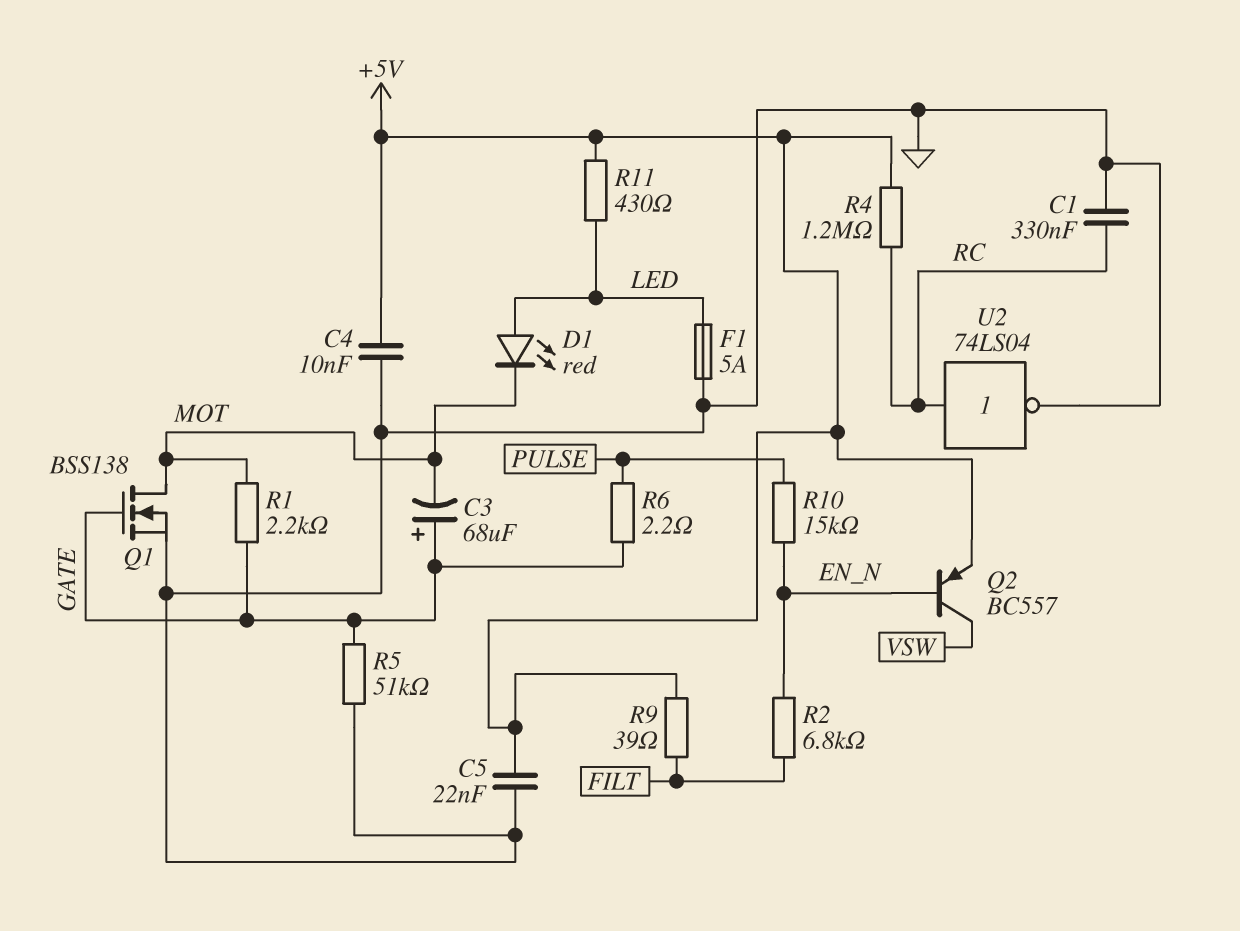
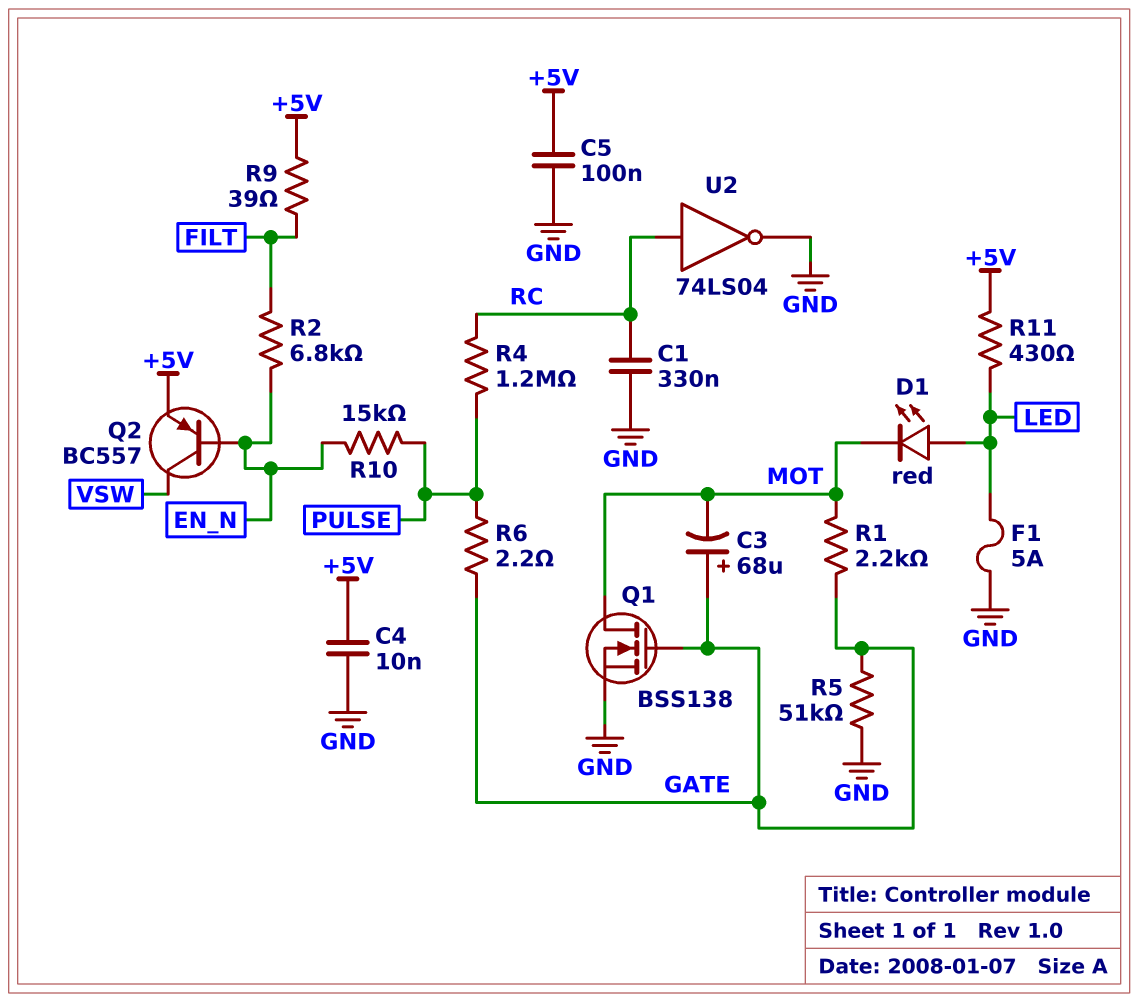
C5: 22nF (+5V, GND) -> 100nF (+5V, GND)
R4: 1.2M (+5V, RC) -> 1.2M (PULSE, RC)

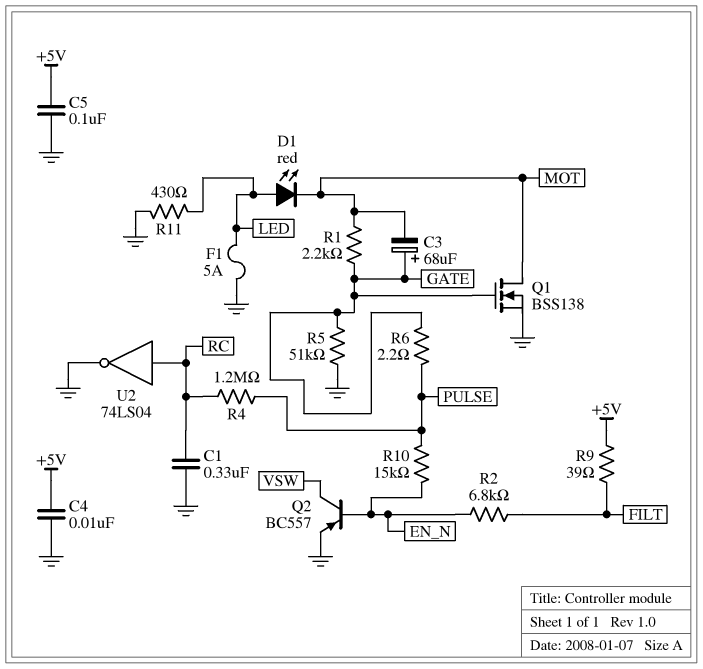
Q2: PNP BC557 (B EN_N, C VSW, E +5V) -> PNP BC557 (B EN_N, C VSW, E GND)
R11: 430 (+5V, LED) -> 430 (GND, LED)

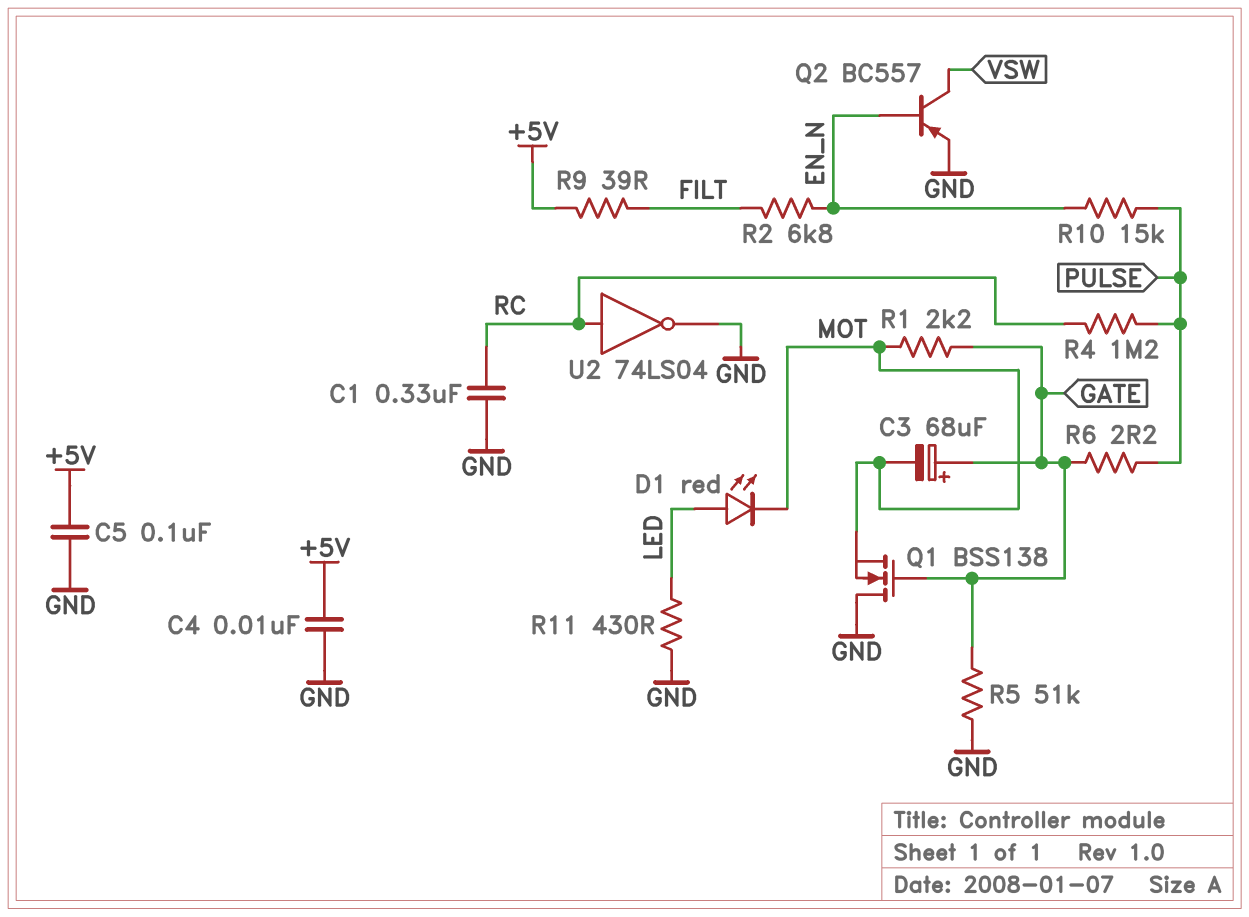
F1: 5A (GND, LED) -> none
Q1: NMOS BSS138 (G GATE, D MOT, S GND) -> NMOS BSS138 (G GATE, D GND, S MOT)

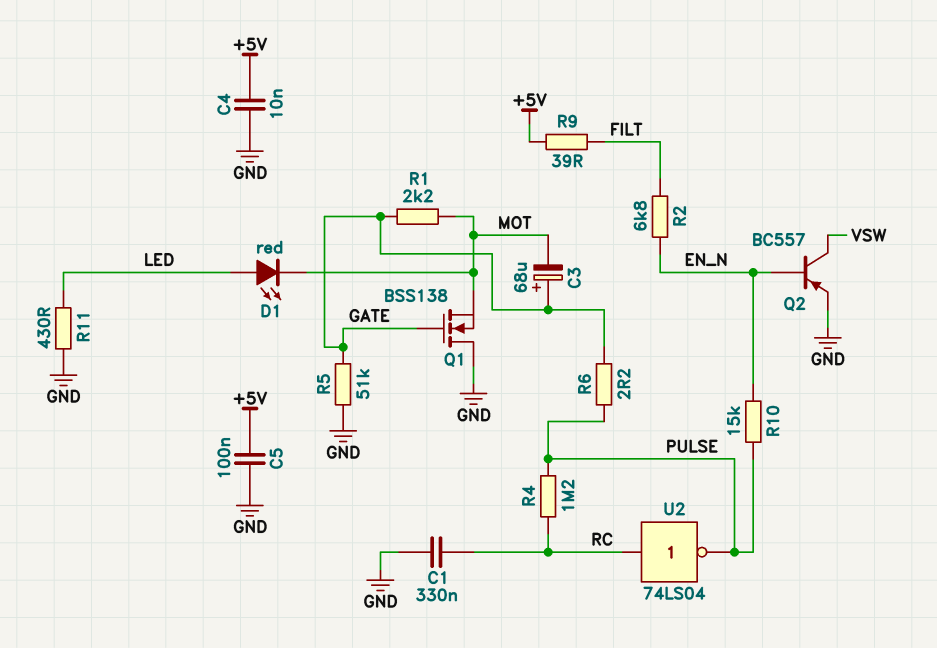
U2: NOT 74LS04 (in RC, out GND) -> NOT 74LS04 (in RC, out PULSE)

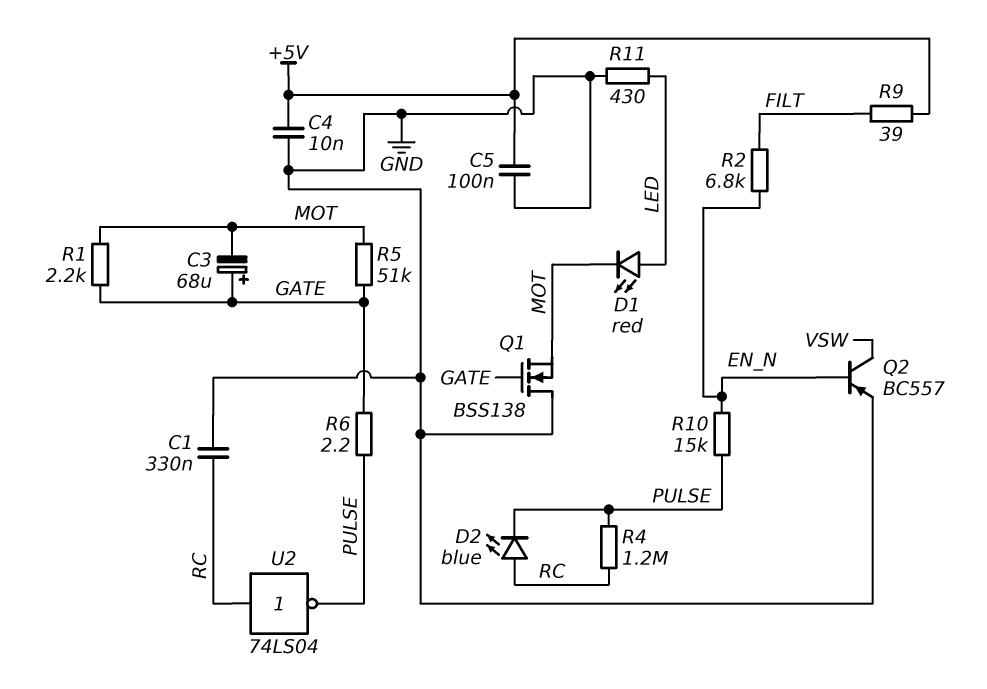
D2: none -> LED blue (A RC, K PULSE)
R5: 51k (GATE, GND) -> 51k (GATE, MOT)

